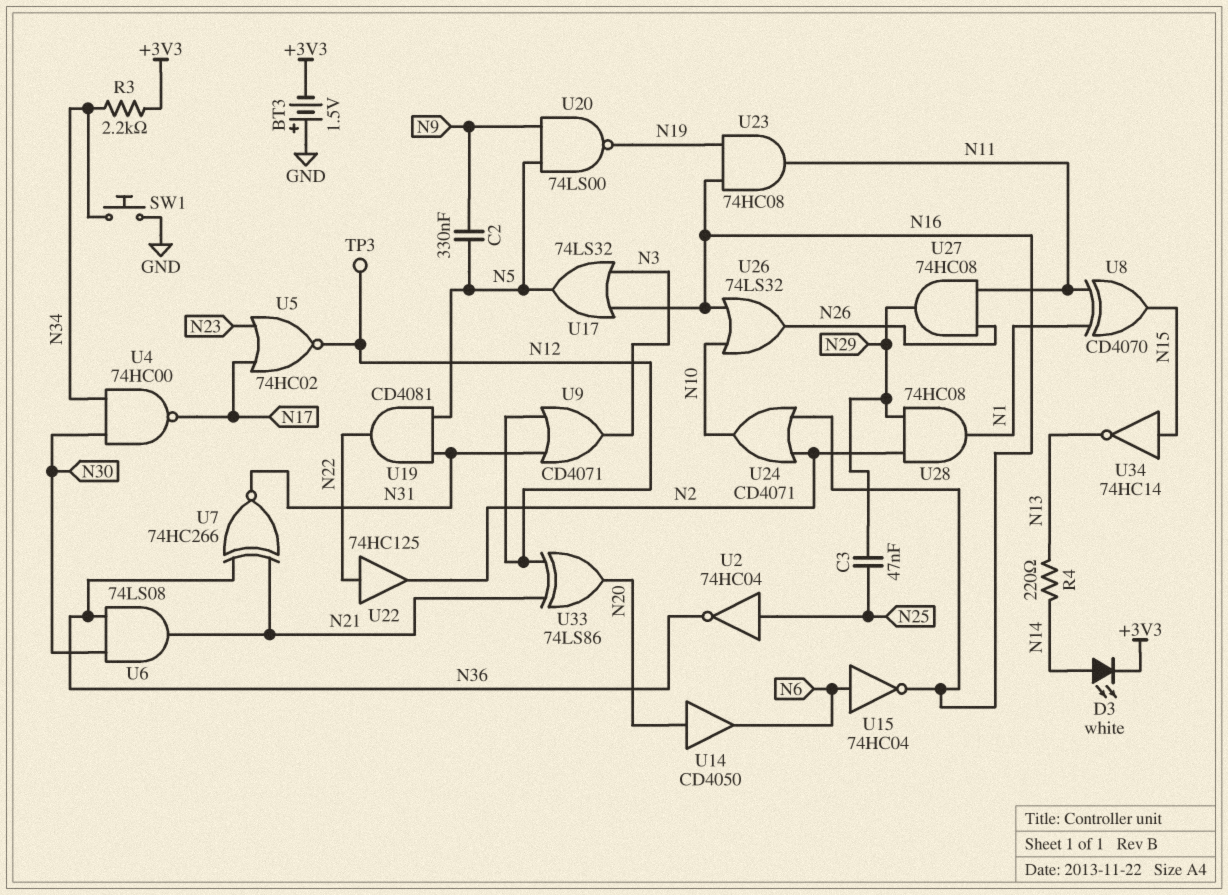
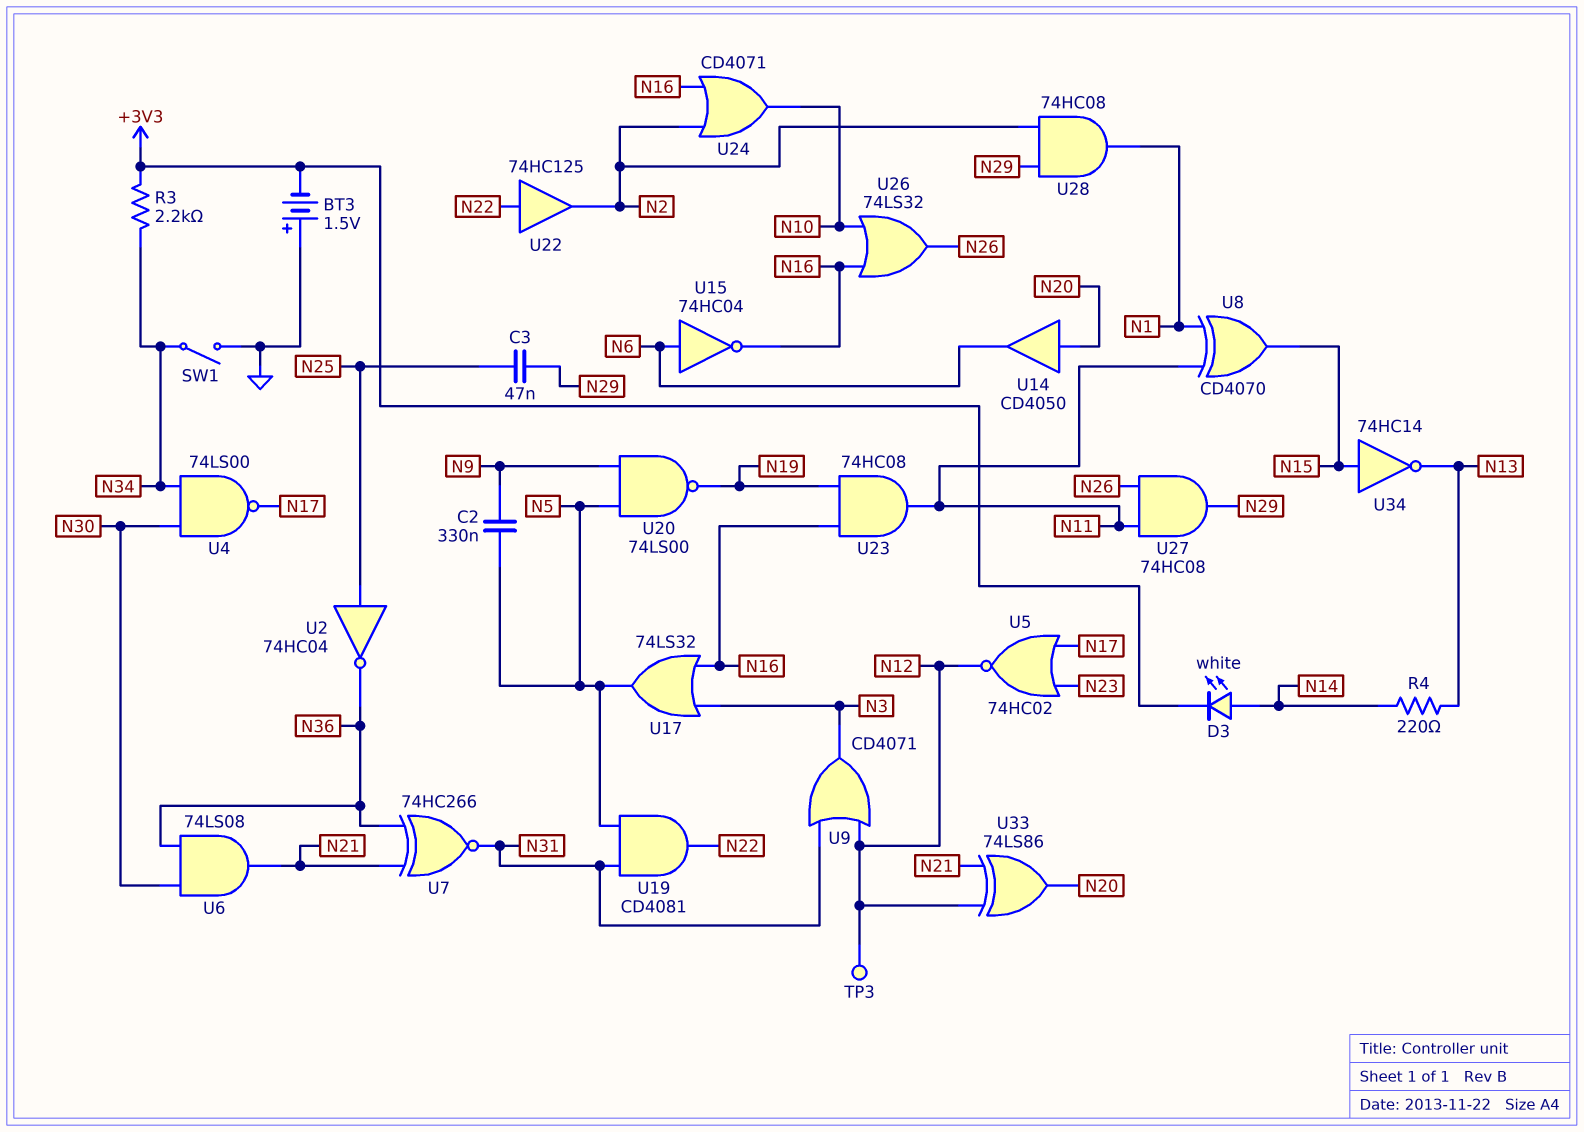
SW1: button (GND, N34) -> switch (GND, N34)
U4: NAND 74HC00 (in N30, in N34, out N17) -> NAND 74LS00 (in N30, in N34, out N17)

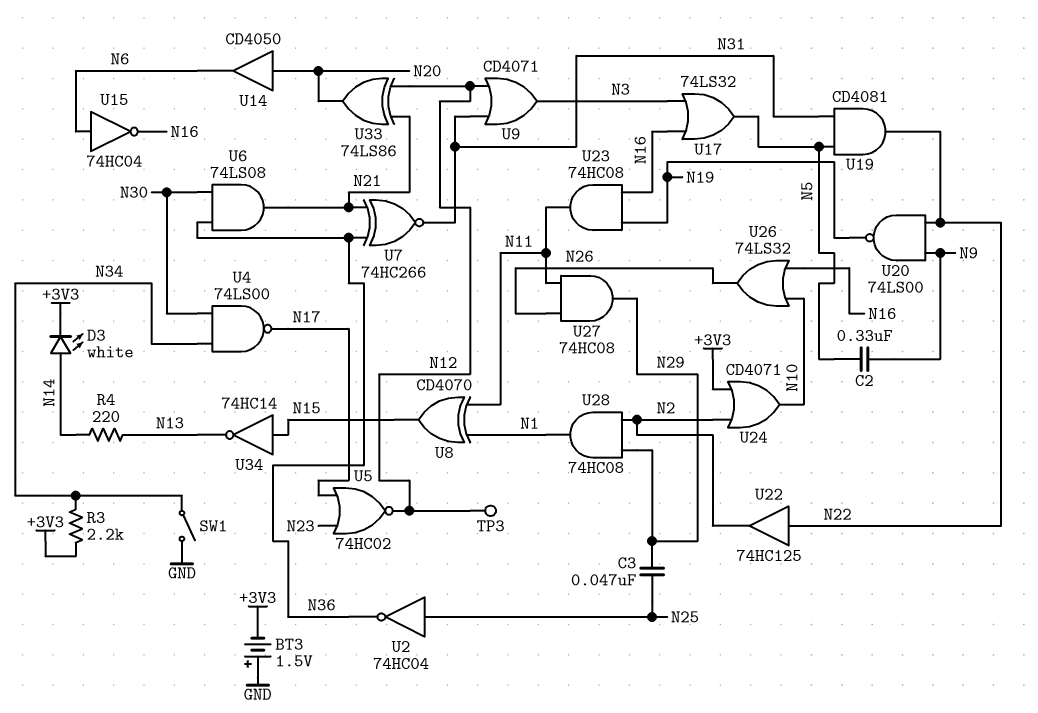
U20: NAND 74LS00 (in N5, in N9, out N19) -> NAND 74LS00 (in N9, in N22, out N19)
U24: OR CD4071 (in N2, in N16, out N10) -> OR CD4071 (in +3V3, in N2, out N10)

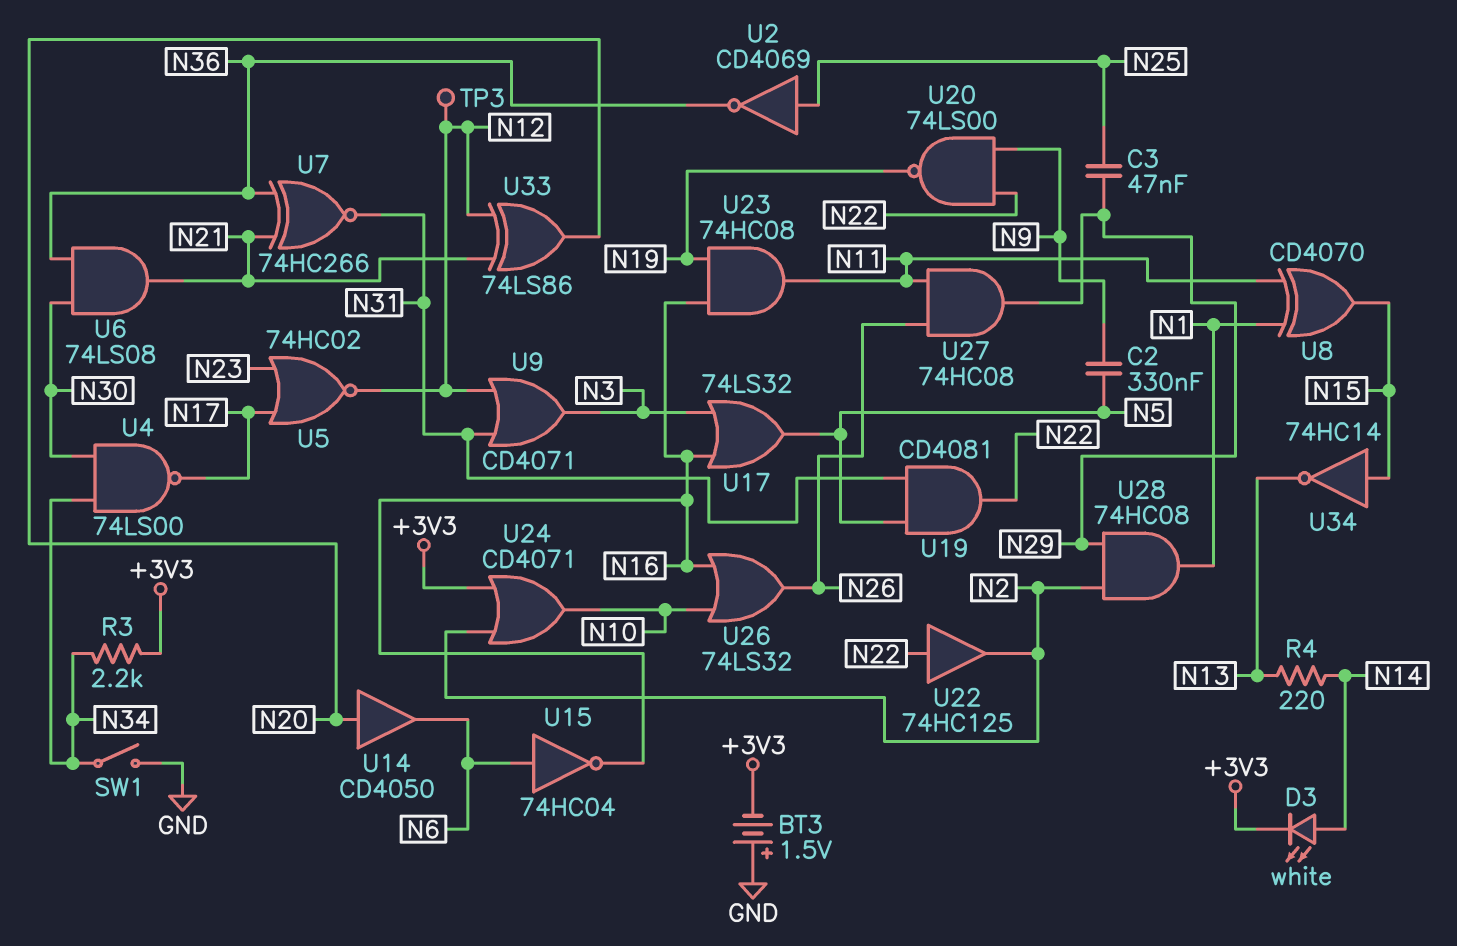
U2: NOT 74HC04 (in N25, out N36) -> NOT CD4069 (in N25, out N36)

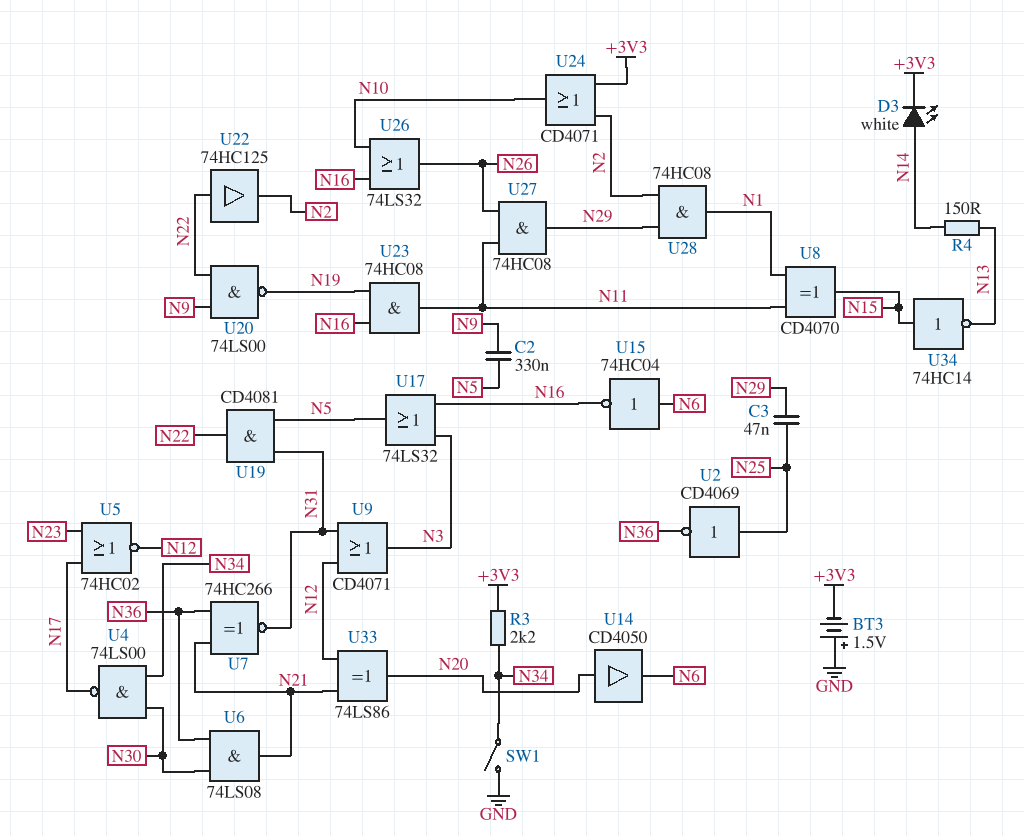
R4: 220 (N13, N14) -> 150 (N13, N14)
TP3: test point (N12) -> none

